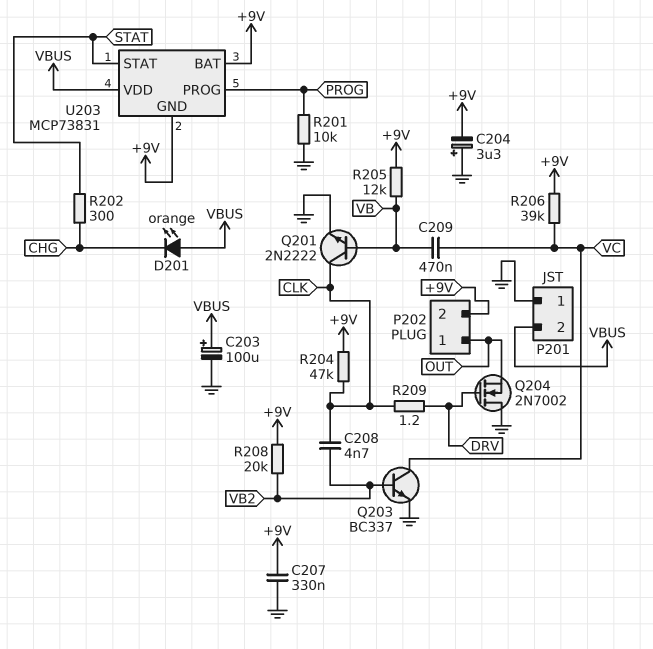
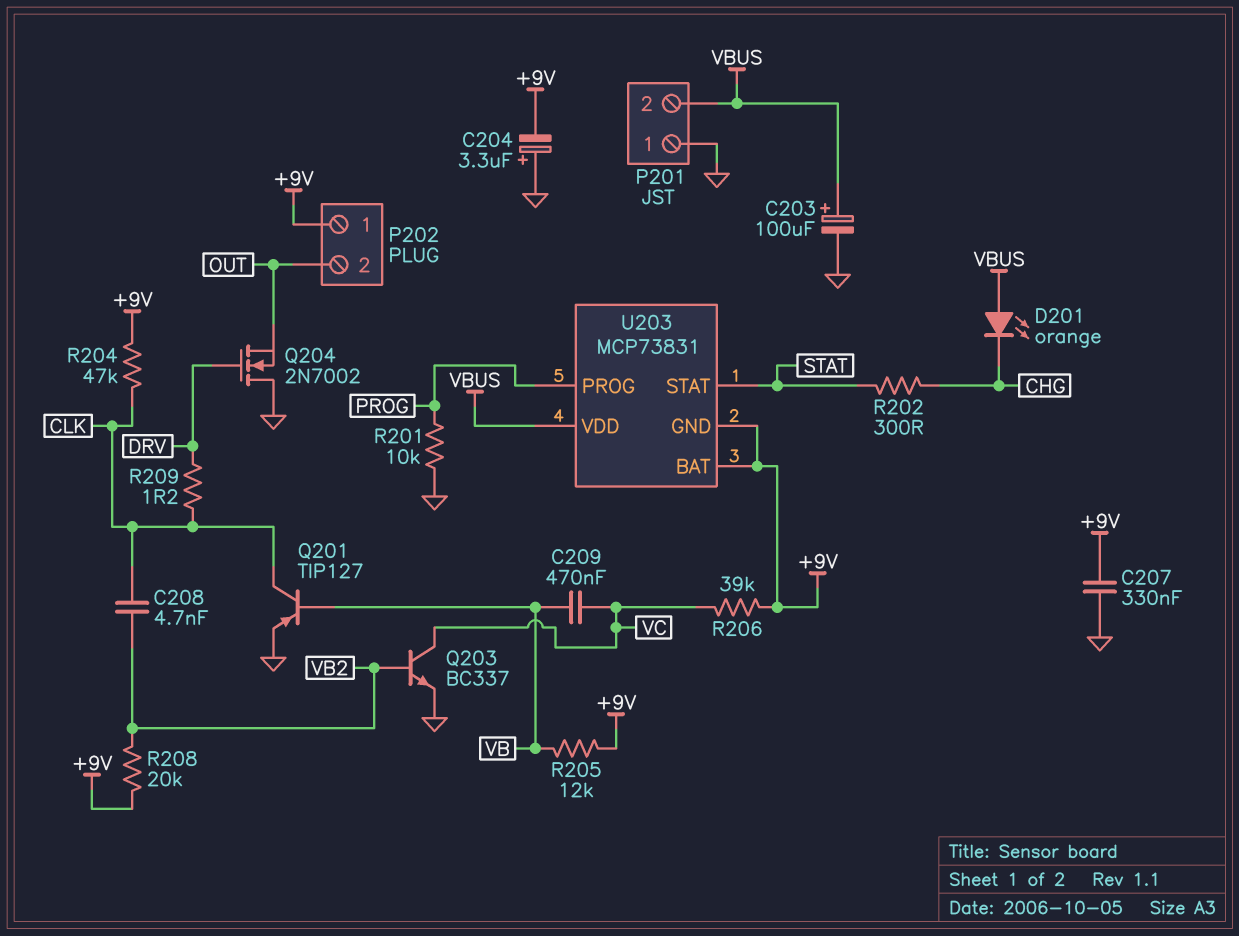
P202 pin 1: OUT -> +9V
P202 pin 2: +9V -> OUT
Q201: NPN 2N2222 (B VB, C CLK, E GND) -> PNP TIP127 (B VB, C CLK, E GND)

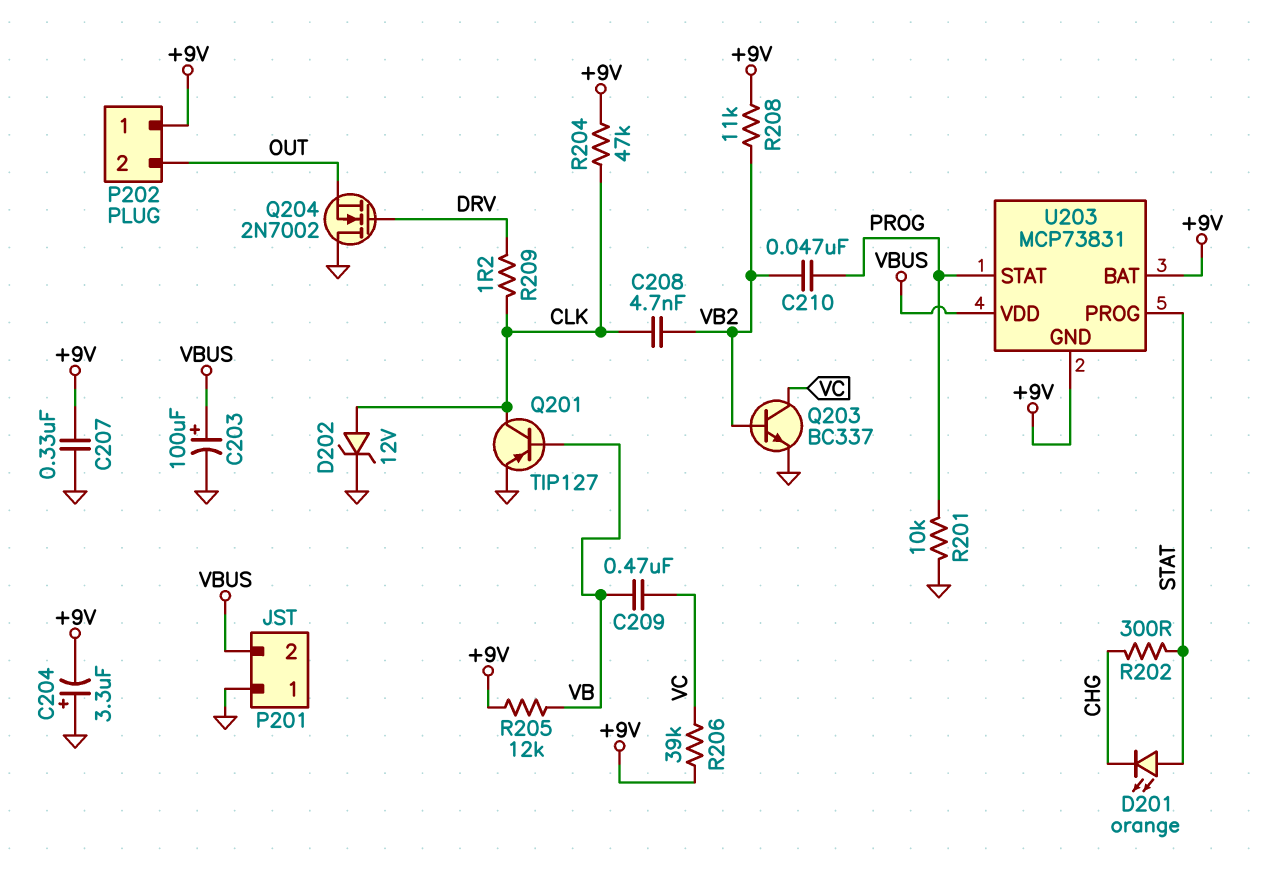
C210: none -> 47nF (PROG, VB2)
D201: LED orange (A VBUS, K CHG) -> LED orange (A STAT, K CHG)
D202: none -> zener 12V (A CLK, K GND)
R208: 20k (+9V, VB2) -> 11k (+9V, VB2)
U203 pin PROG: PROG -> STAT
U203 pin STAT: STAT -> PROG

